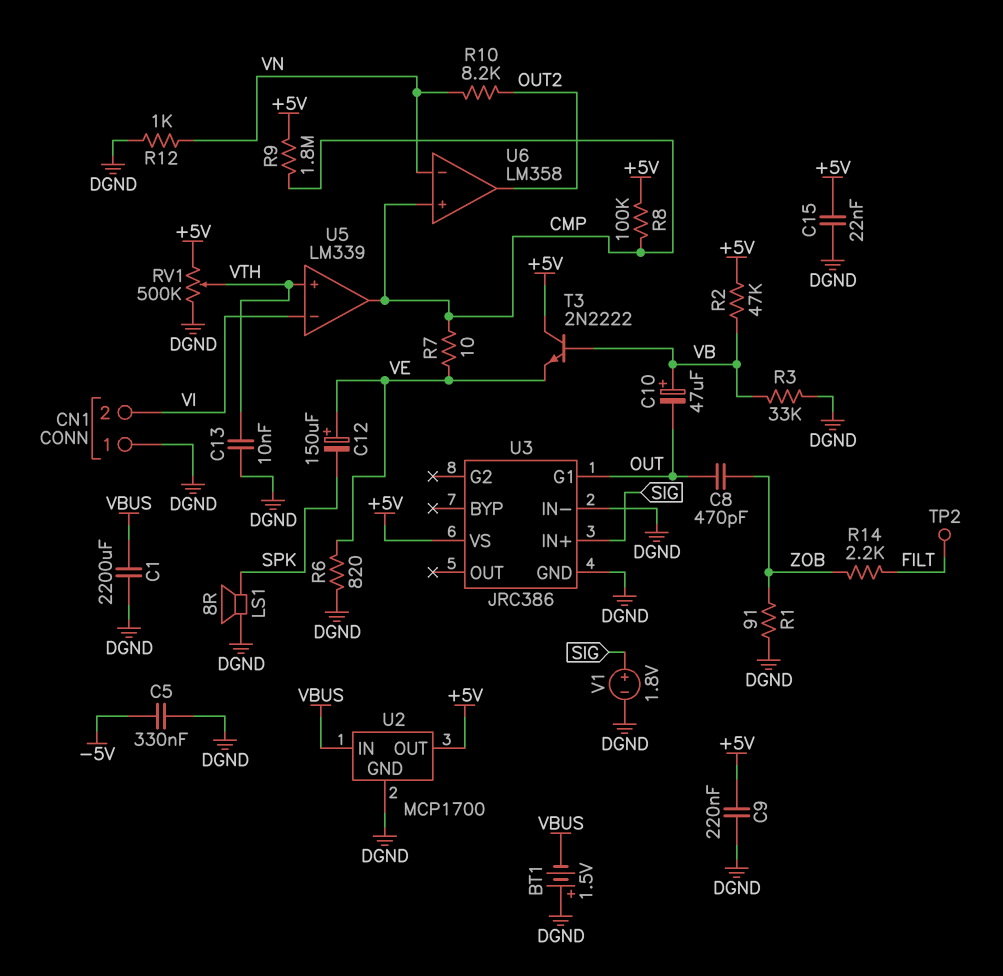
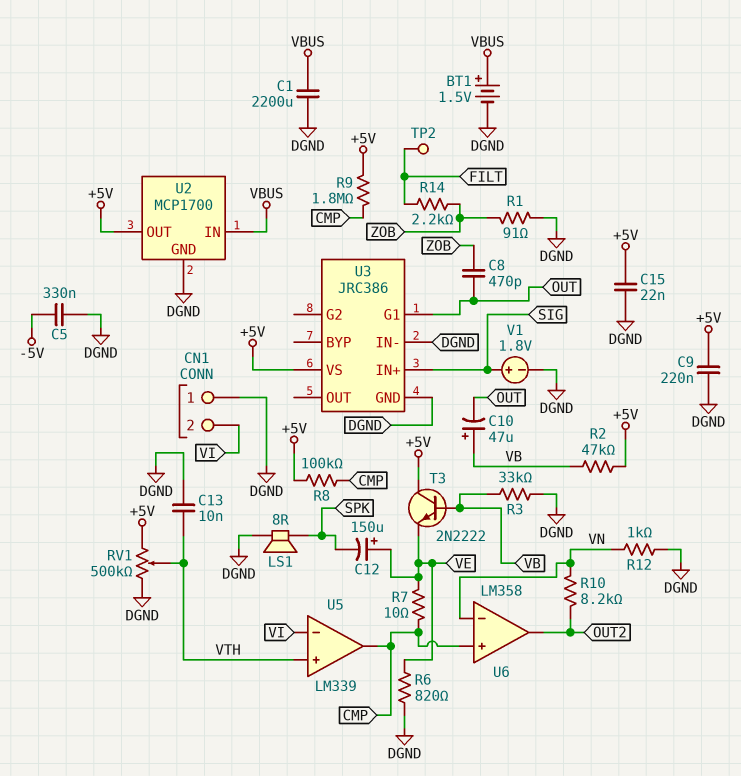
BT1: 1.5V (plus DGND, minus VBUS) -> 1.5V (plus VBUS, minus DGND)

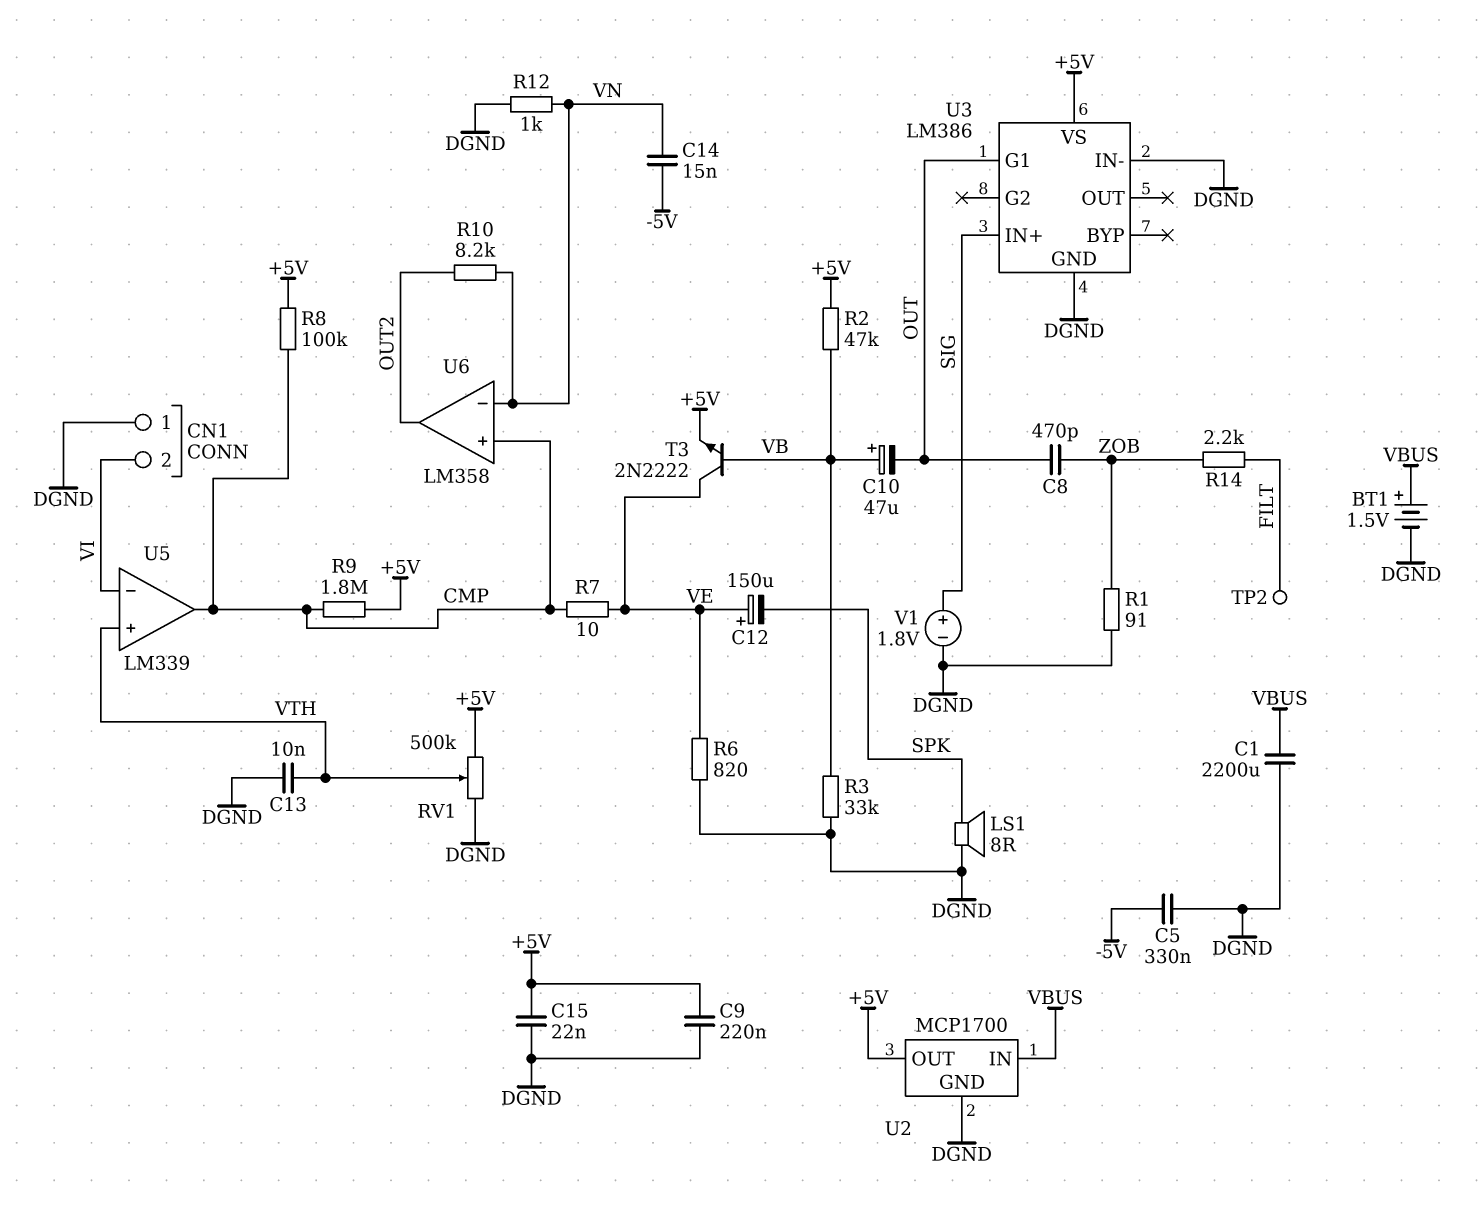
C14: none -> 15nF (-5V, VN)
T3: NPN 2N2222 (B VB, C +5V, E VE) -> NPN 2N2222 (B VB, C VE, E +5V)
U3: JRC386 -> LM386

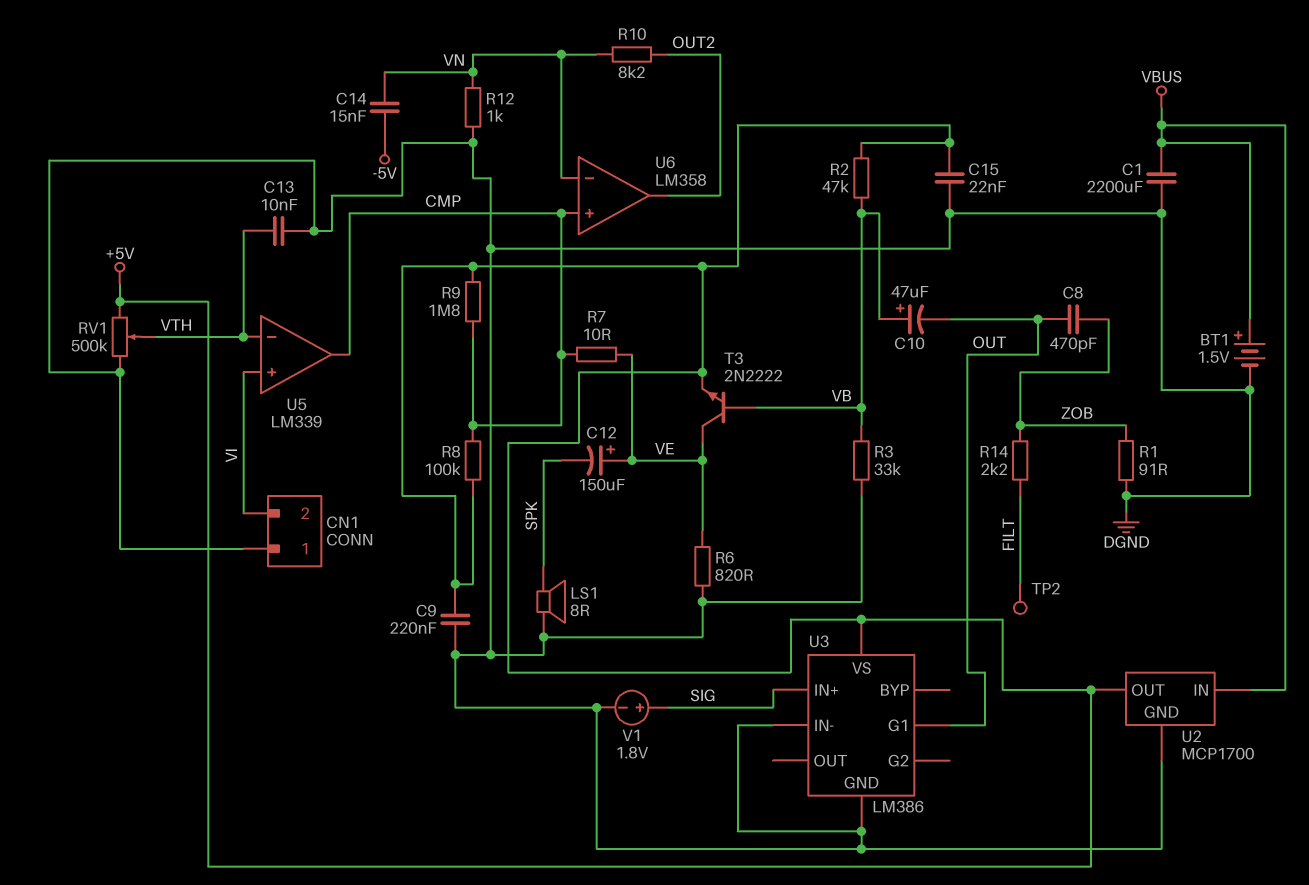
C5: 330nF (-5V, DGND) -> none
U5 pin in+: VTH -> VI
U5 pin in-: VI -> VTH

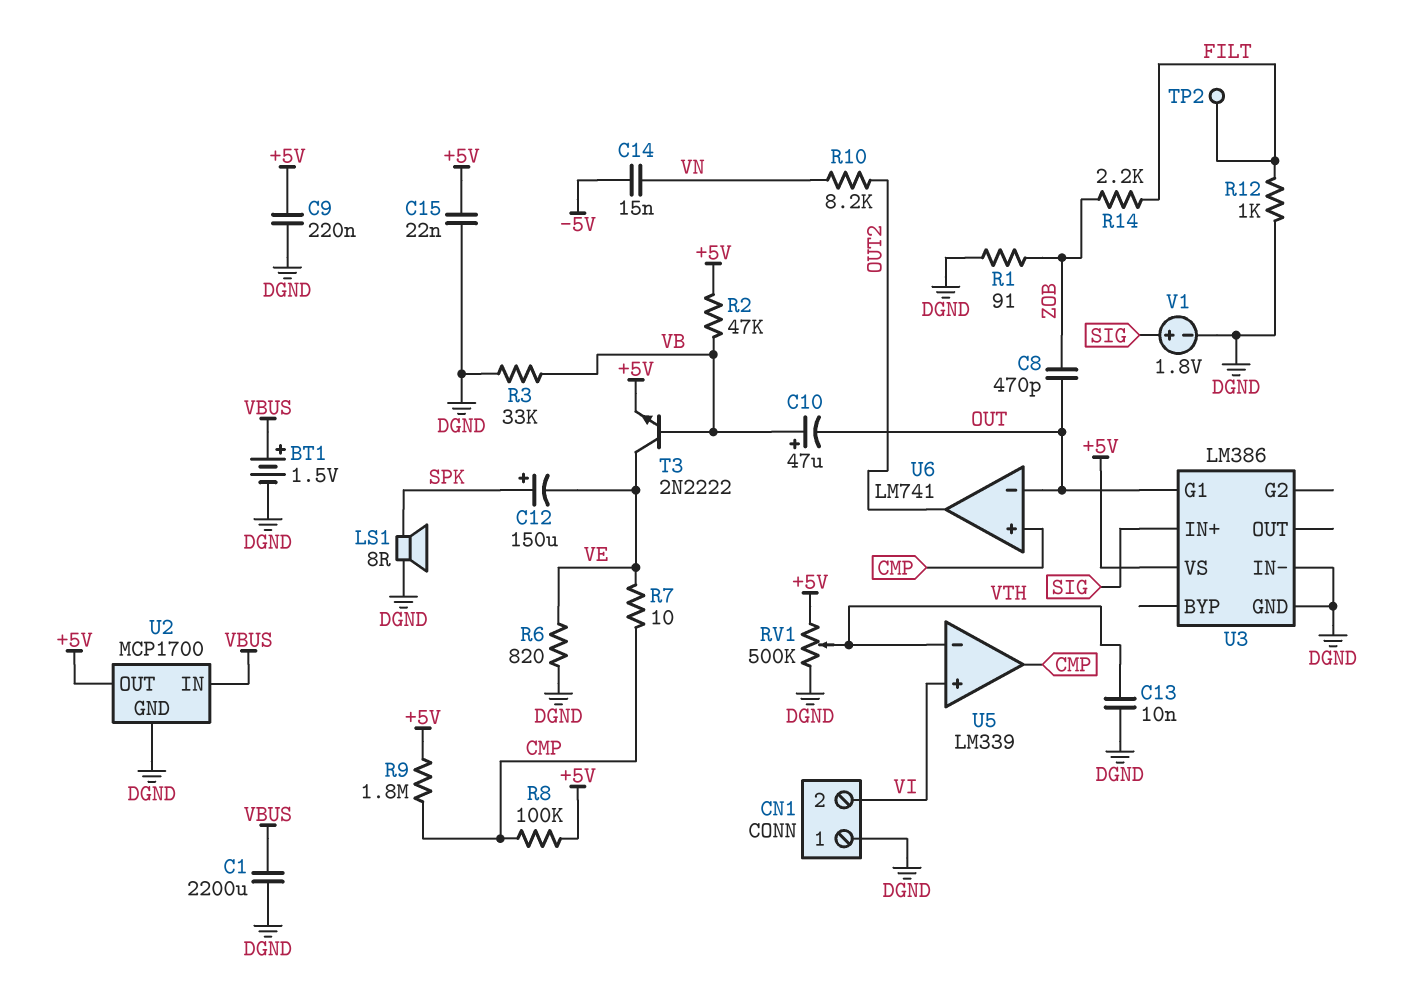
C12: 150uF (plus VE, minus SPK) -> 150uF (plus SPK, minus VE)
R12: 1k (DGND, VN) -> 1k (DGND, FILT)
U6: LM358 -> LM741
U6 pin in-: VN -> OUT

